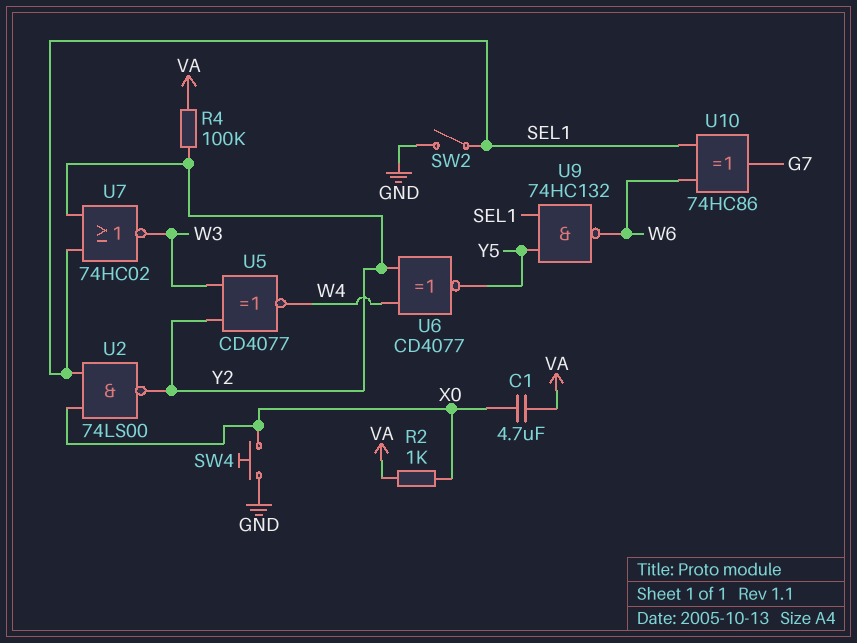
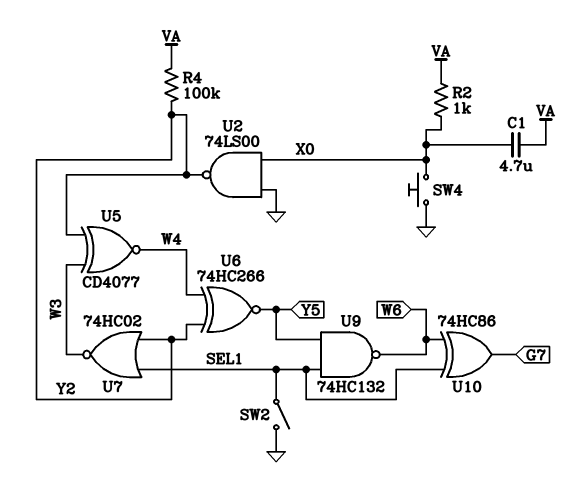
U2: NAND 74LS00 (in SEL1, in X0, out Y2) -> NAND 74LS00 (in GND, in X0, out Y2)
U6: XNOR CD4077 (in W4, in Y2, out Y5) -> XNOR 74HC266 (in W4, in Y2, out Y5)

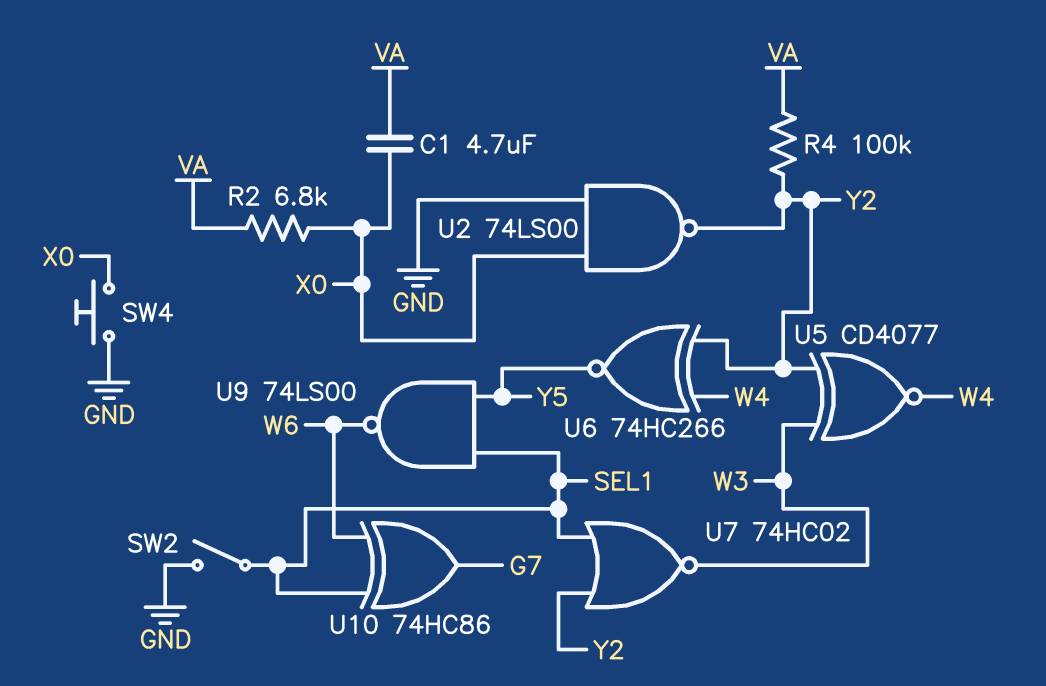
R2: 1k (VA, X0) -> 6.8k (VA, X0)
U9: NAND 74HC132 (in SEL1, in Y5, out W6) -> NAND 74LS00 (in SEL1, in Y5, out W6)

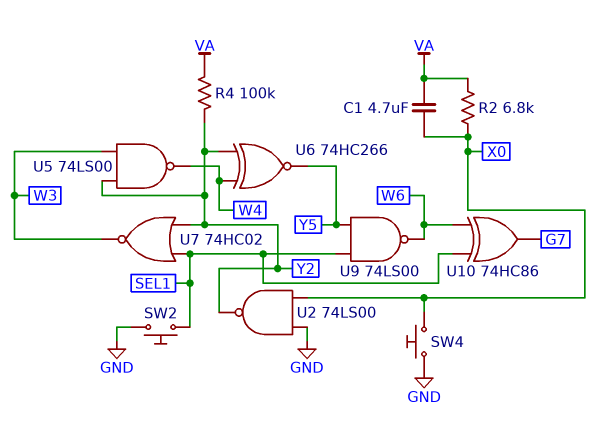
SW2: switch (GND, SEL1) -> button (GND, SEL1)
U5: XNOR CD4077 (in W3, in Y2, out W4) -> NAND 74LS00 (in W3, in Y2, out W4)

